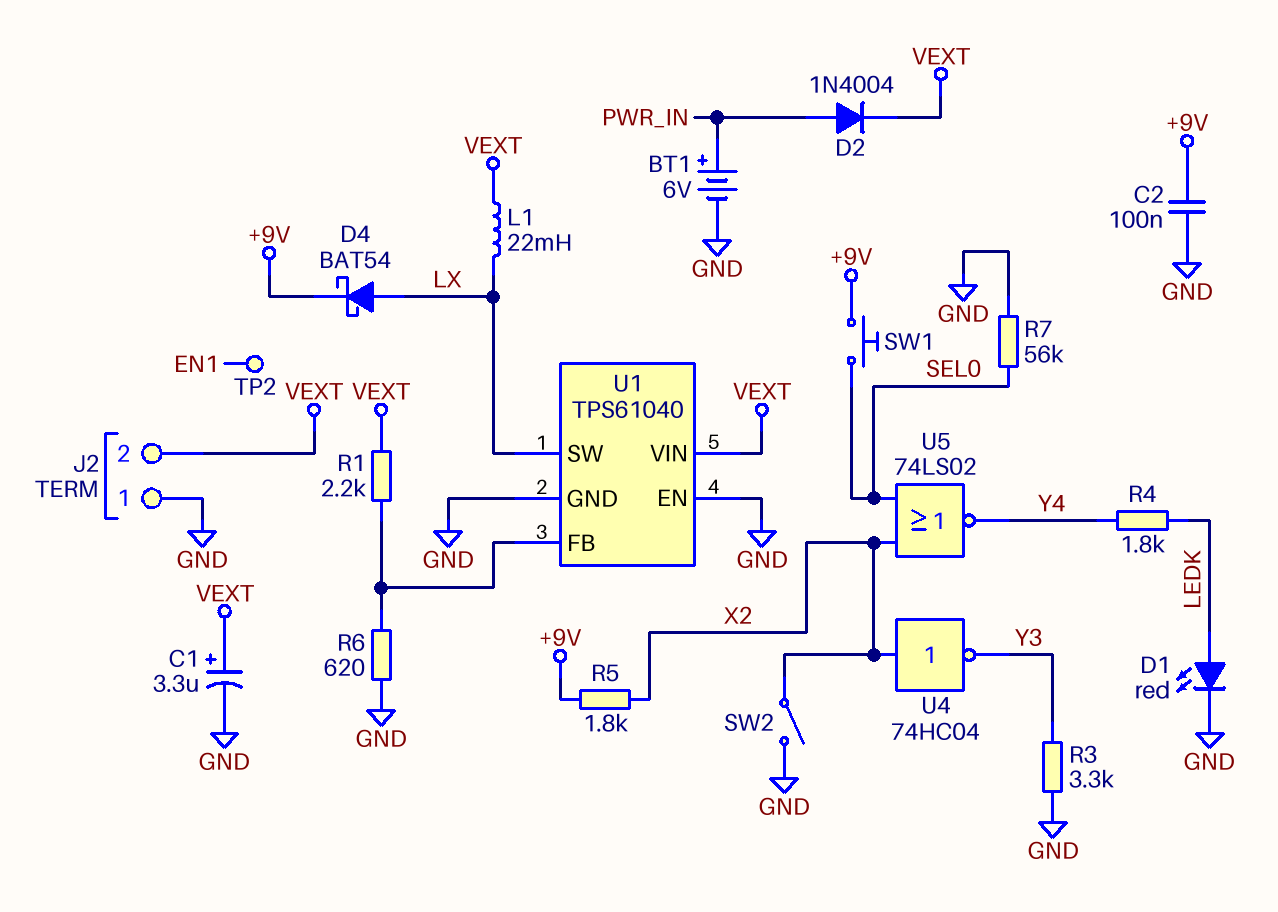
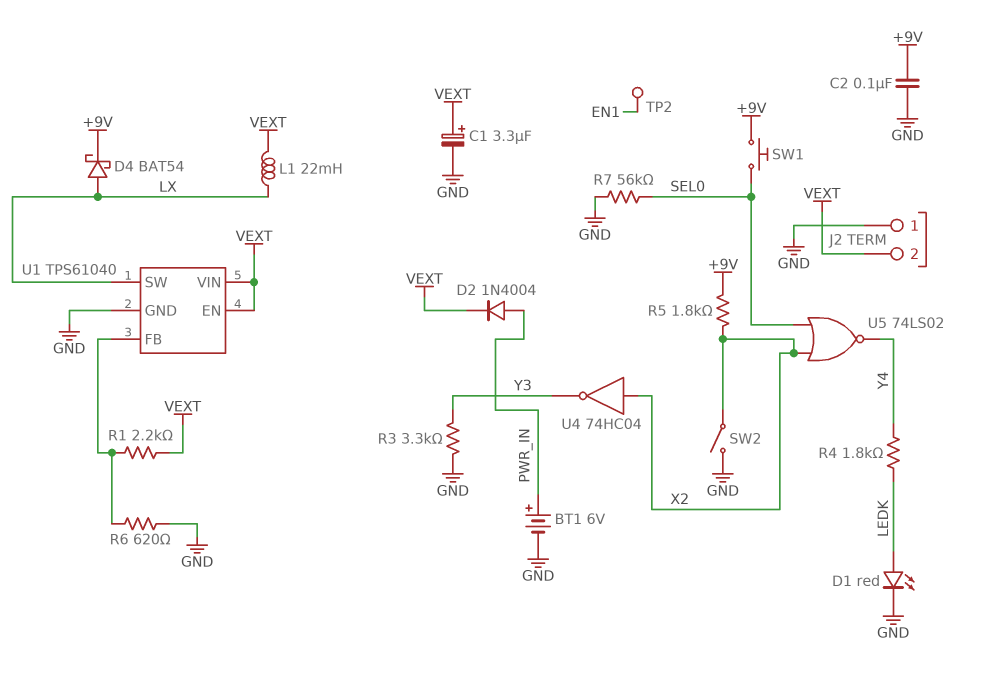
U1 pin EN: GND -> VEXT

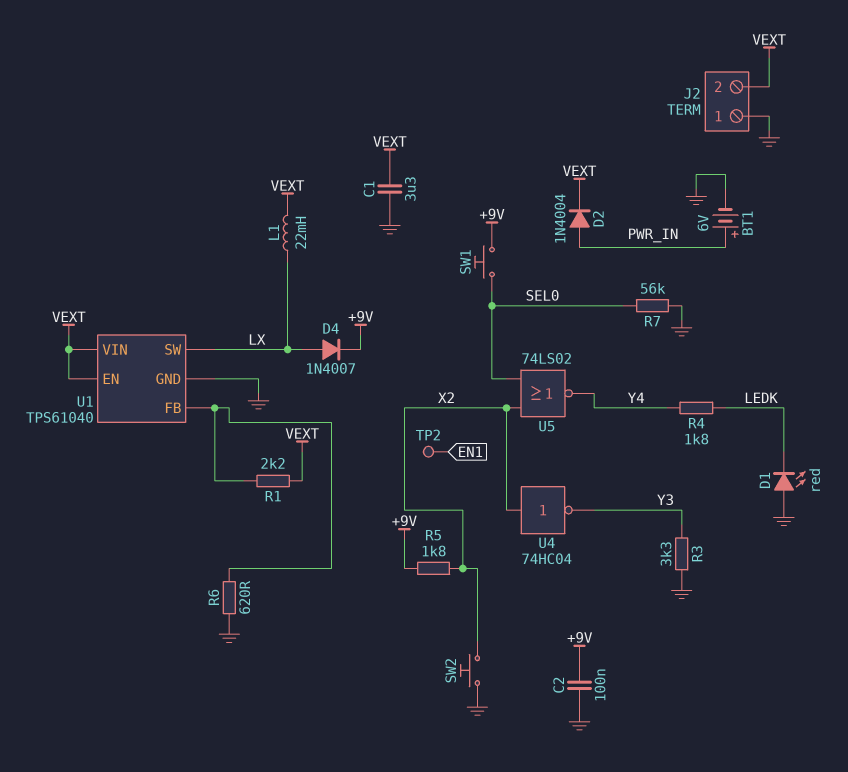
C1: 3.3uF (plus VEXT, minus GND) -> 3.3uF (GND, VEXT)
D1: LED red (A LEDK, K GND) -> LED red (A GND, K LEDK)
D4: schottky BAT54 (A LX, K +9V) -> diode 1N4007 (A LX, K +9V)
SW2: switch (GND, X2) -> button (GND, X2)

